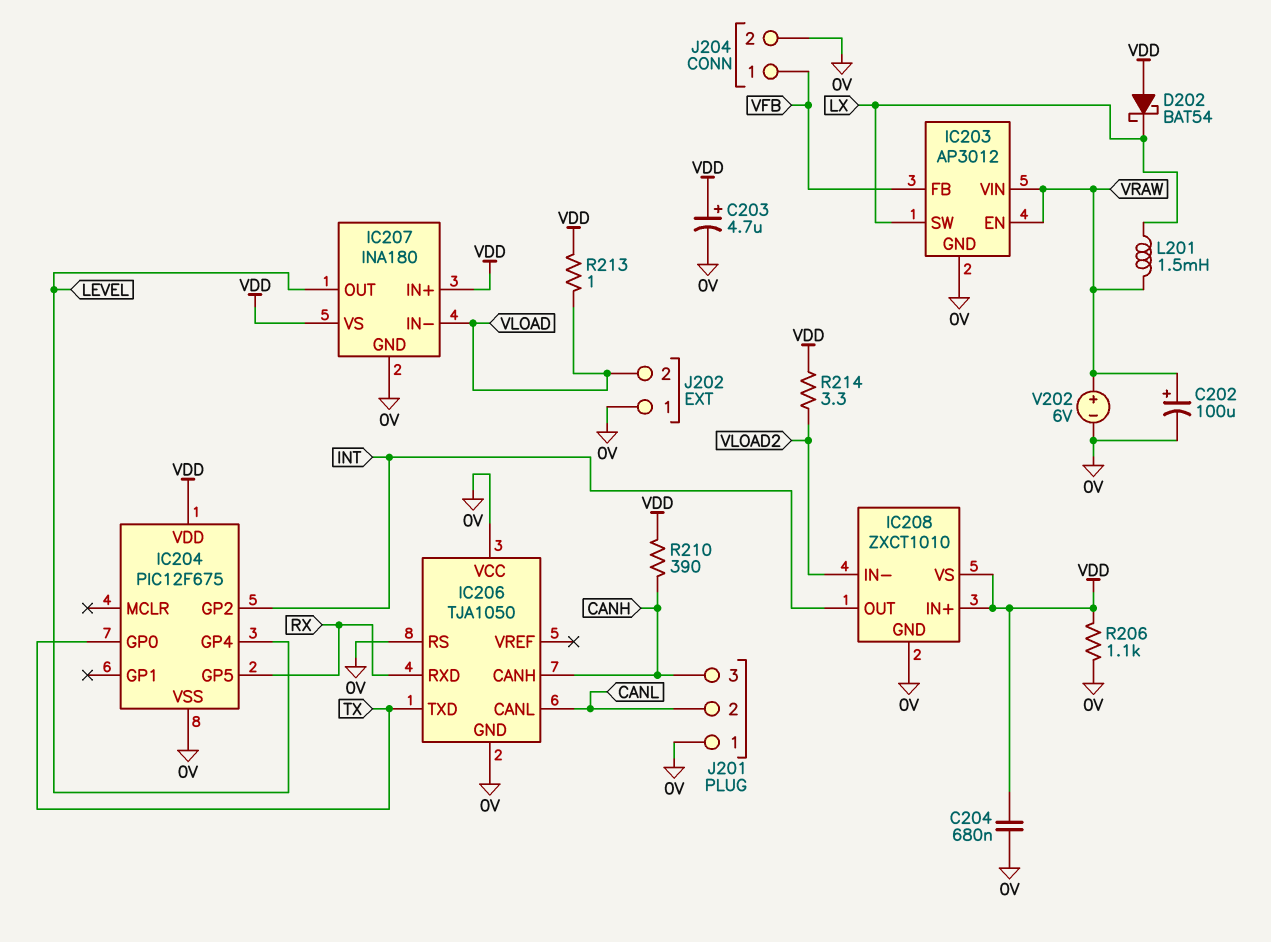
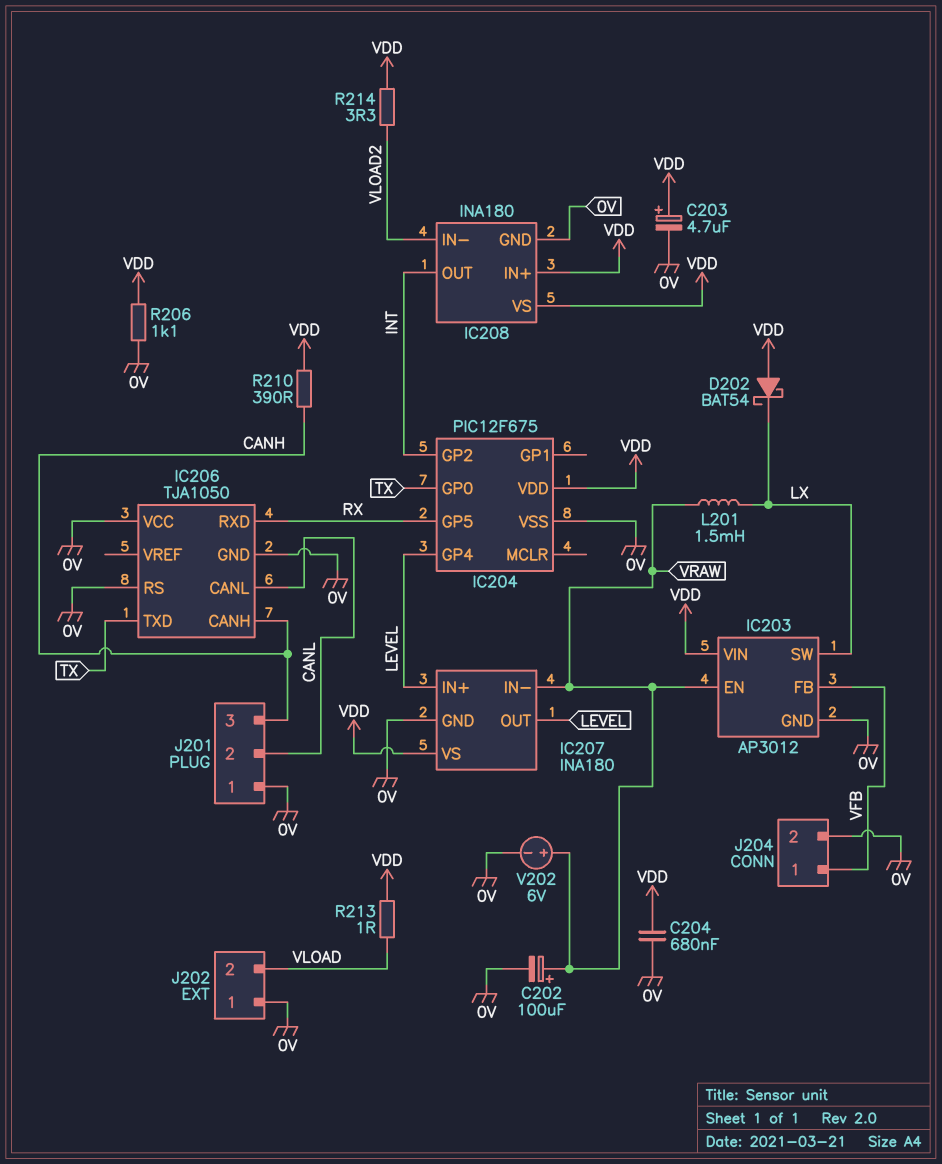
IC203 pin VIN: VRAW -> VDD
IC207 pin IN+: VDD -> LEVEL
IC207 pin IN-: VLOAD -> VRAW
IC208: ZXCT1010 -> INA180

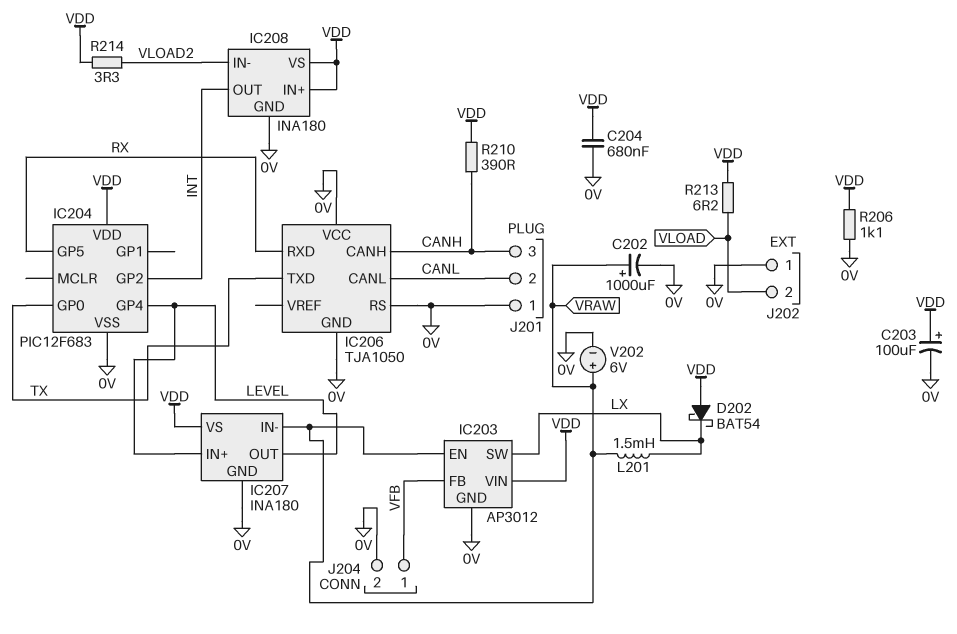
C202: 100uF (plus VRAW, minus 0V) -> 1000uF (plus VRAW, minus 0V)
C203: 4.7uF (plus VDD, minus 0V) -> 100uF (plus VDD, minus 0V)
IC204: PIC12F675 -> PIC12F683
R213: 1 (VDD, VLOAD) -> 6.2 (VDD, VLOAD)

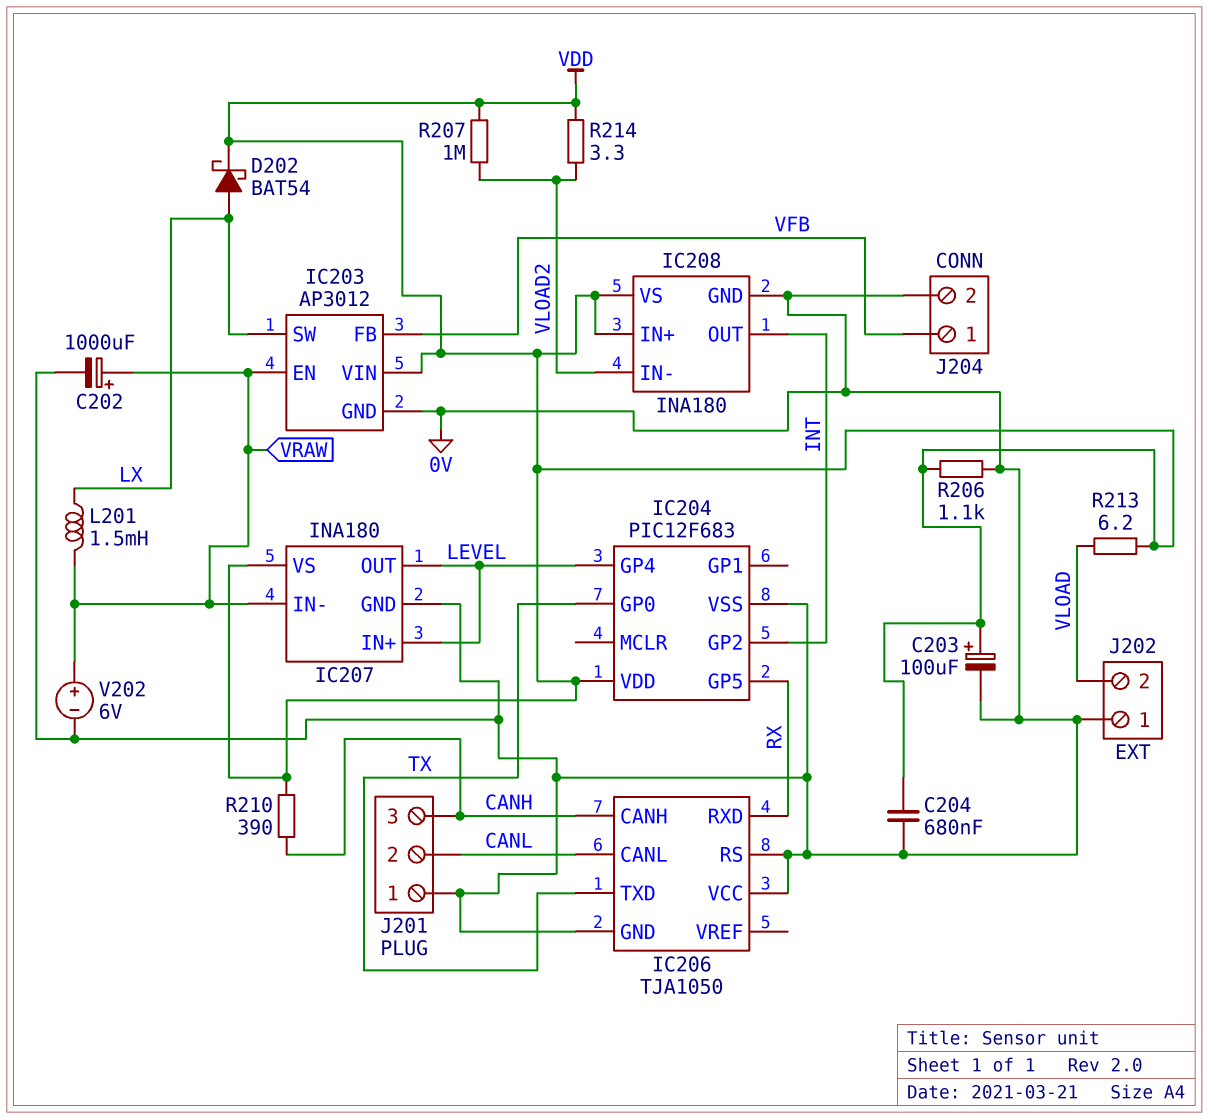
D202: schottky BAT54 (A VDD, K LX) -> schottky BAT54 (A LX, K VDD)
R207: none -> 1M (VDD, VLOAD2)

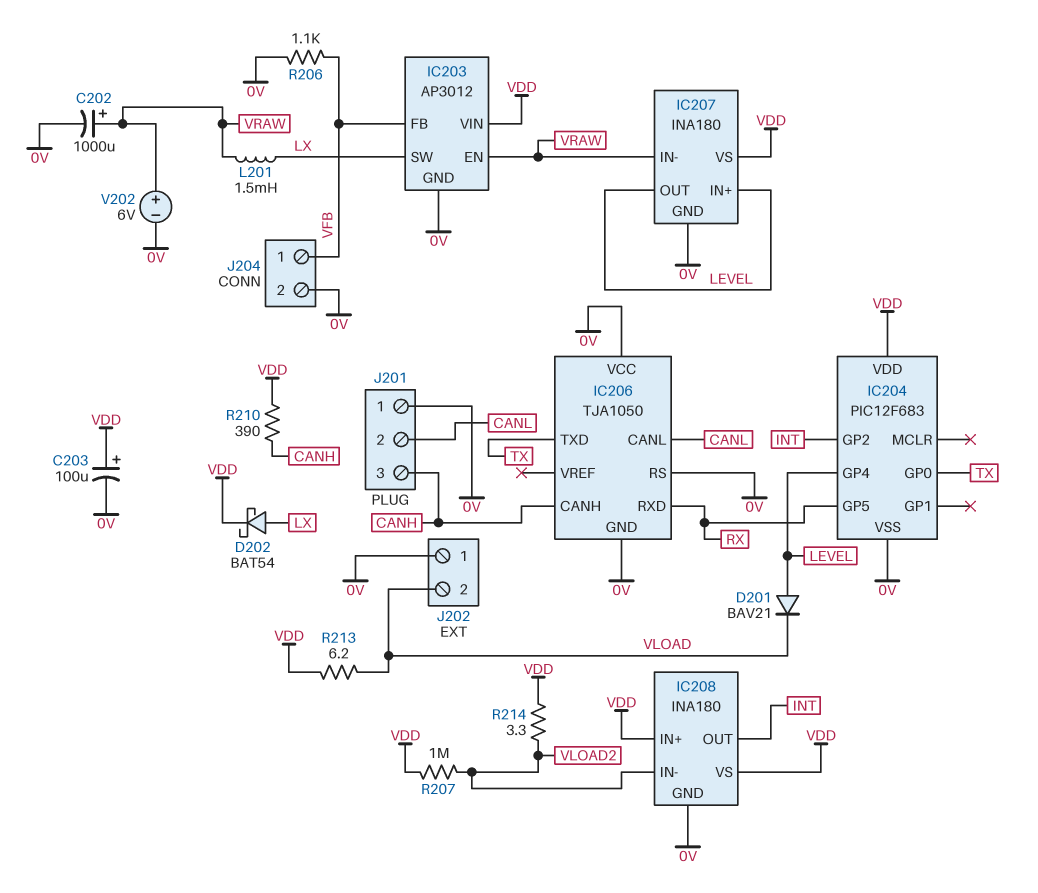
C204: 680nF (0V, VDD) -> none
D201: none -> diode BAV21 (A LEVEL, K VLOAD)
R206: 1.1k (0V, VDD) -> 1.1k (0V, VFB)

